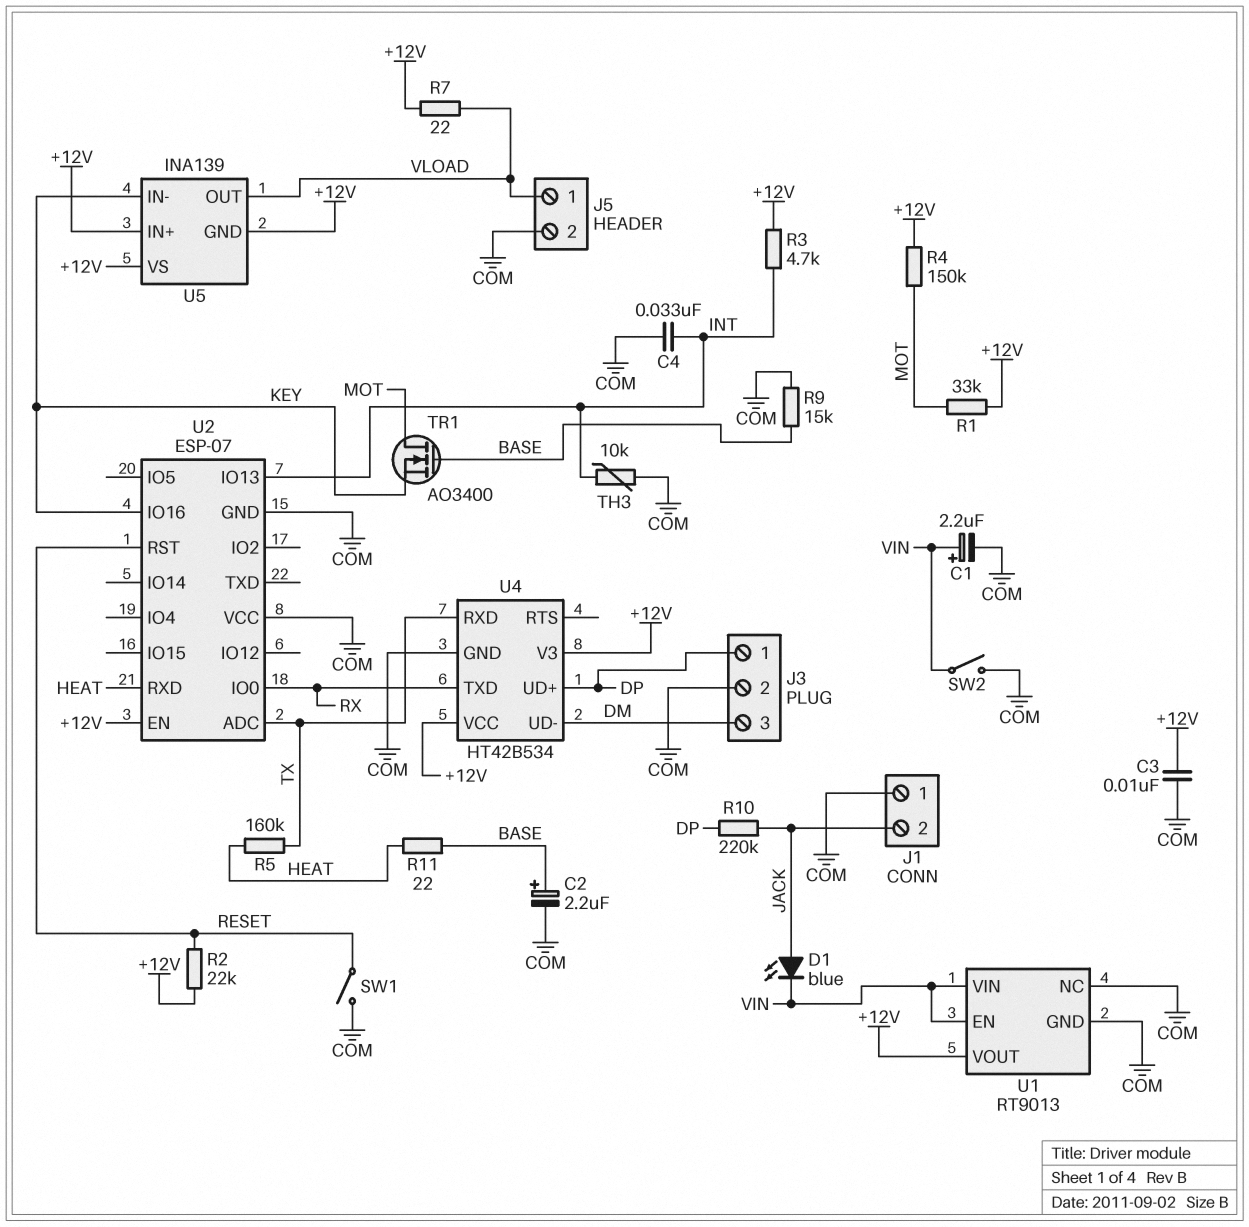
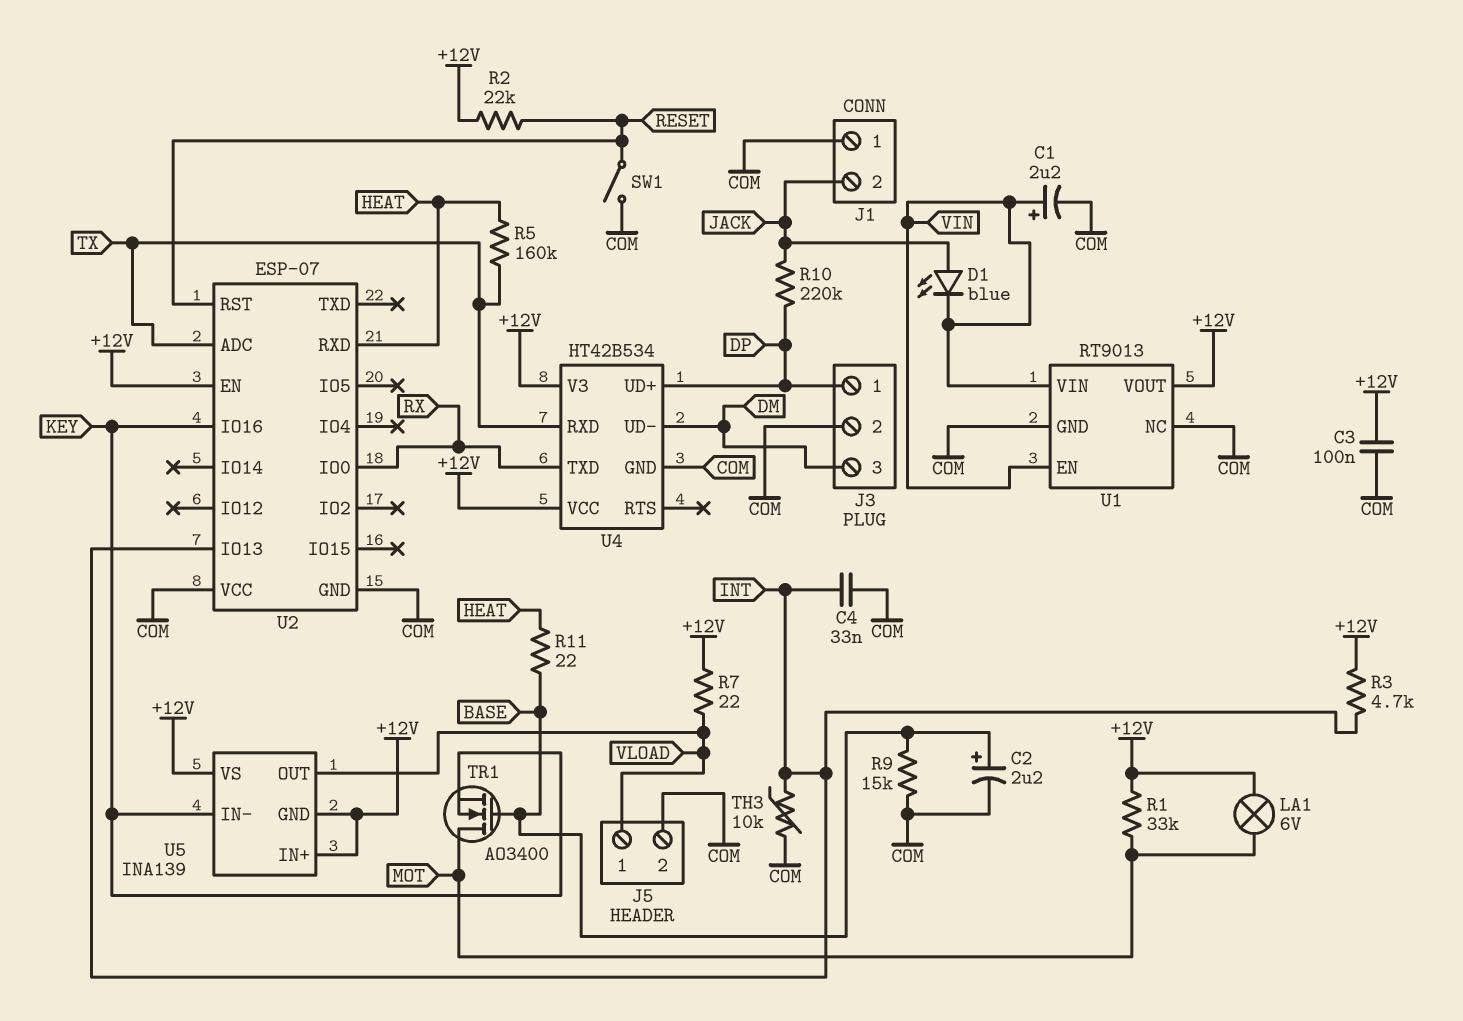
C3: 10nF (+12V, COM) -> 100nF (+12V, COM)
LA1: none -> lamp 6V (+12V, MOT)
R4: 150k (+12V, MOT) -> none
SW2: switch (COM, VIN) -> none

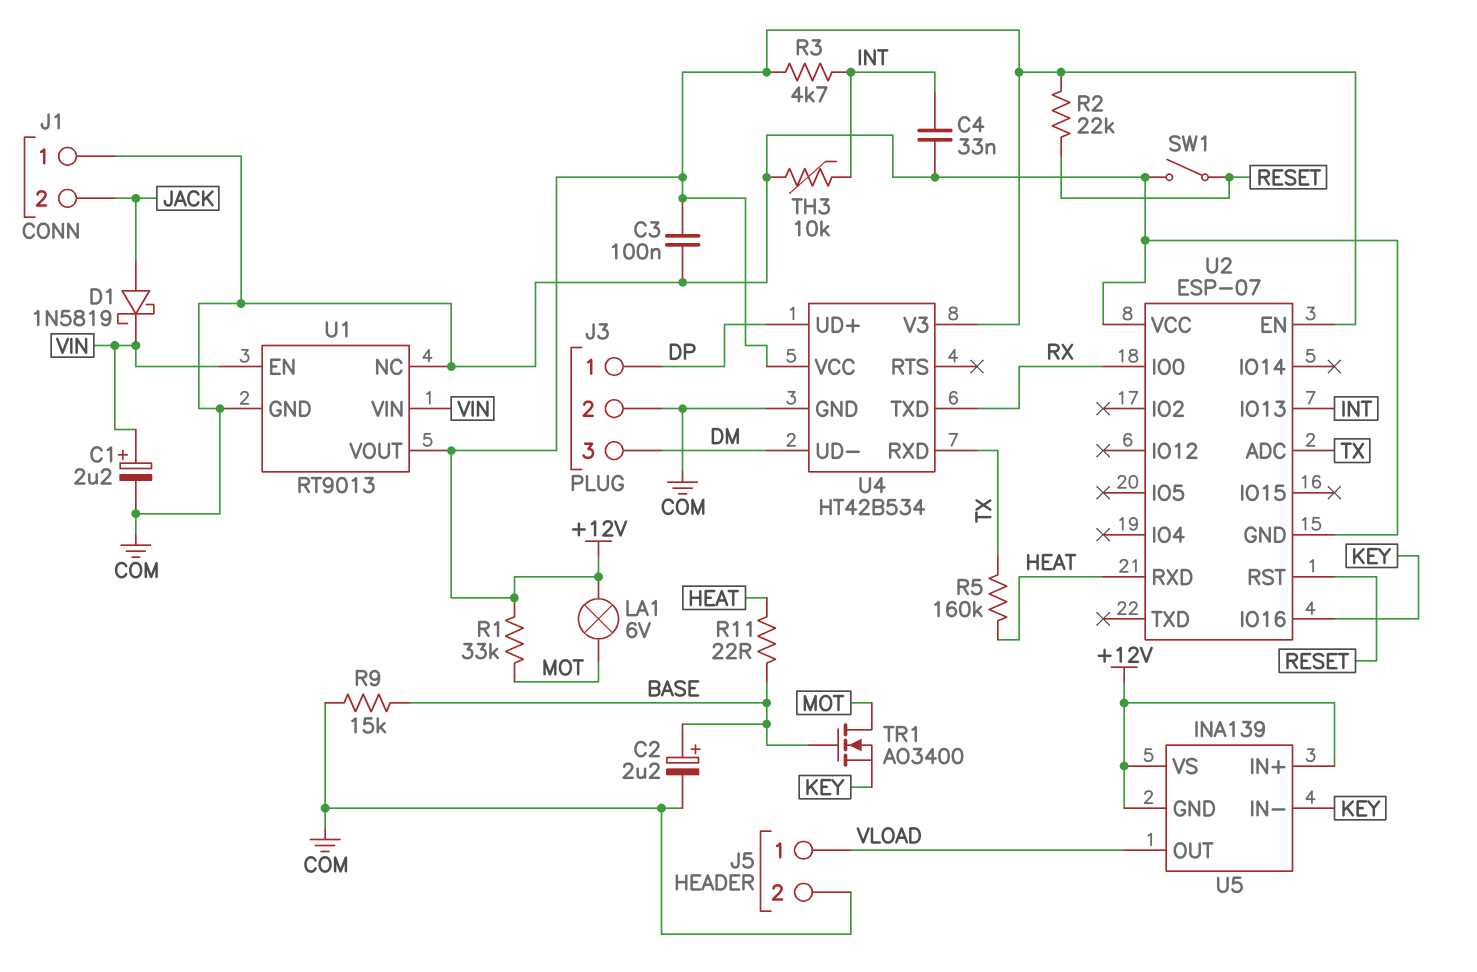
D1: LED blue (A JACK, K VIN) -> schottky 1N5819 (A JACK, K VIN)
R7: 22 (+12V, VLOAD) -> none
R10: 220k (DP, JACK) -> none

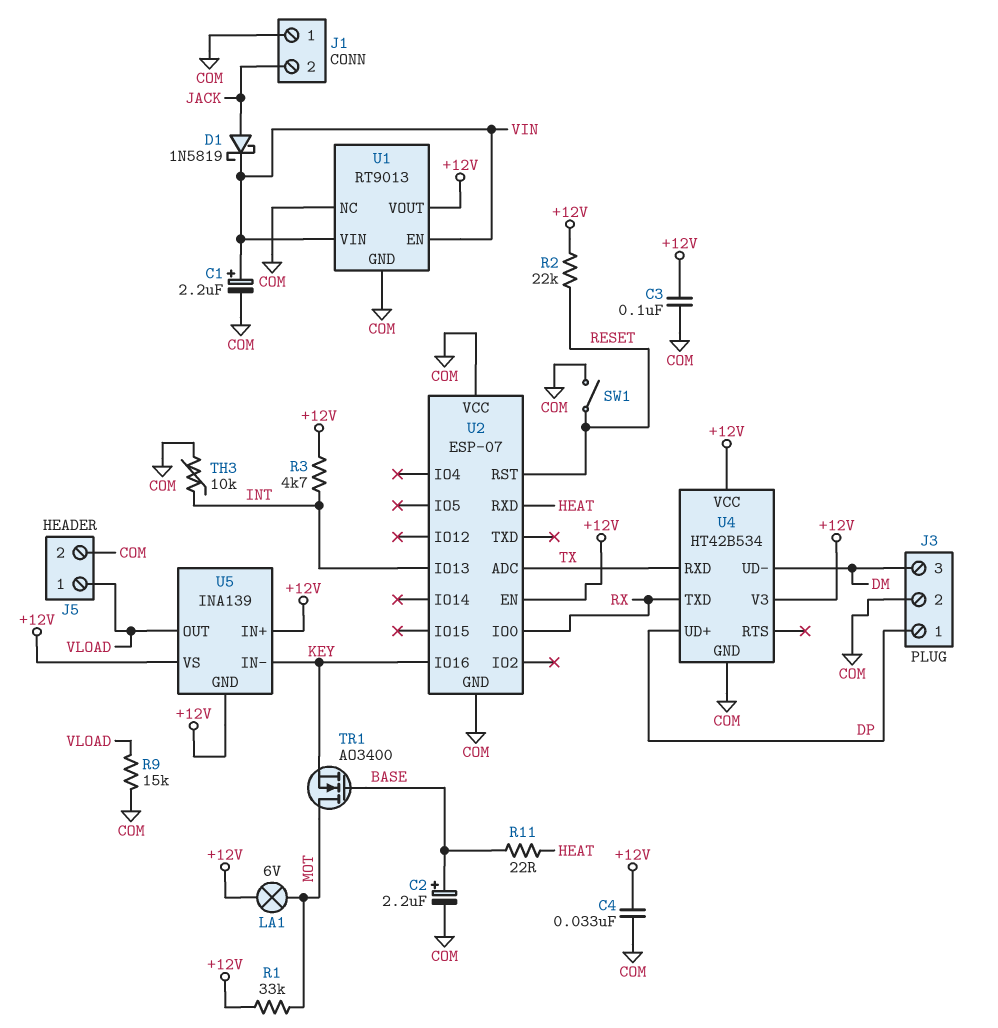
C4: 33nF (COM, INT) -> 33nF (+12V, COM)
R5: 160k (HEAT, TX) -> none
R9: 15k (BASE, COM) -> 15k (COM, VLOAD)

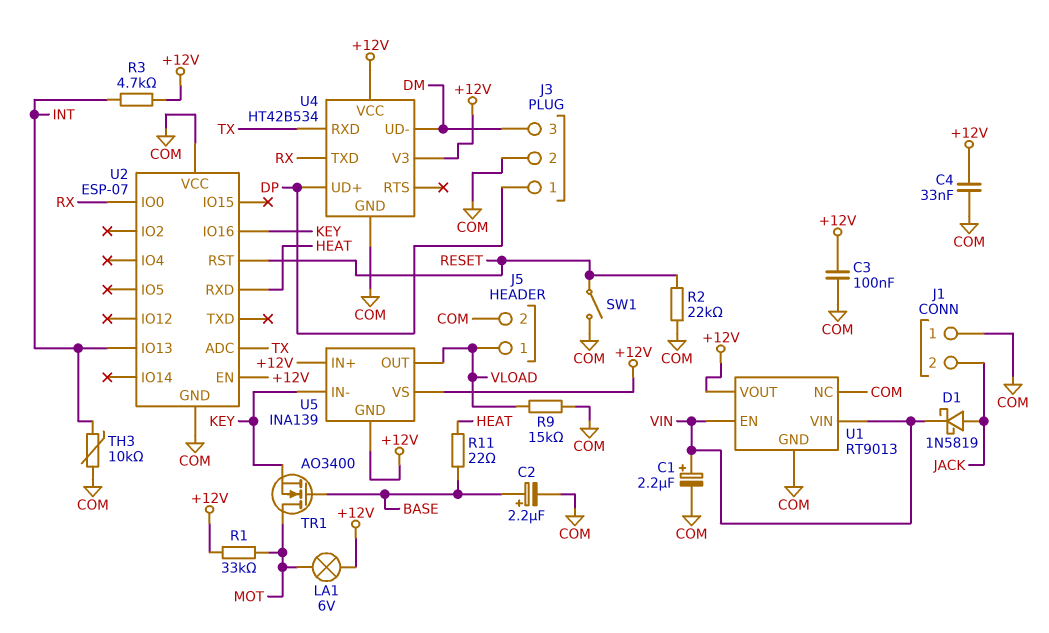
R2: 22k (+12V, RESET) -> 22k (COM, RESET)

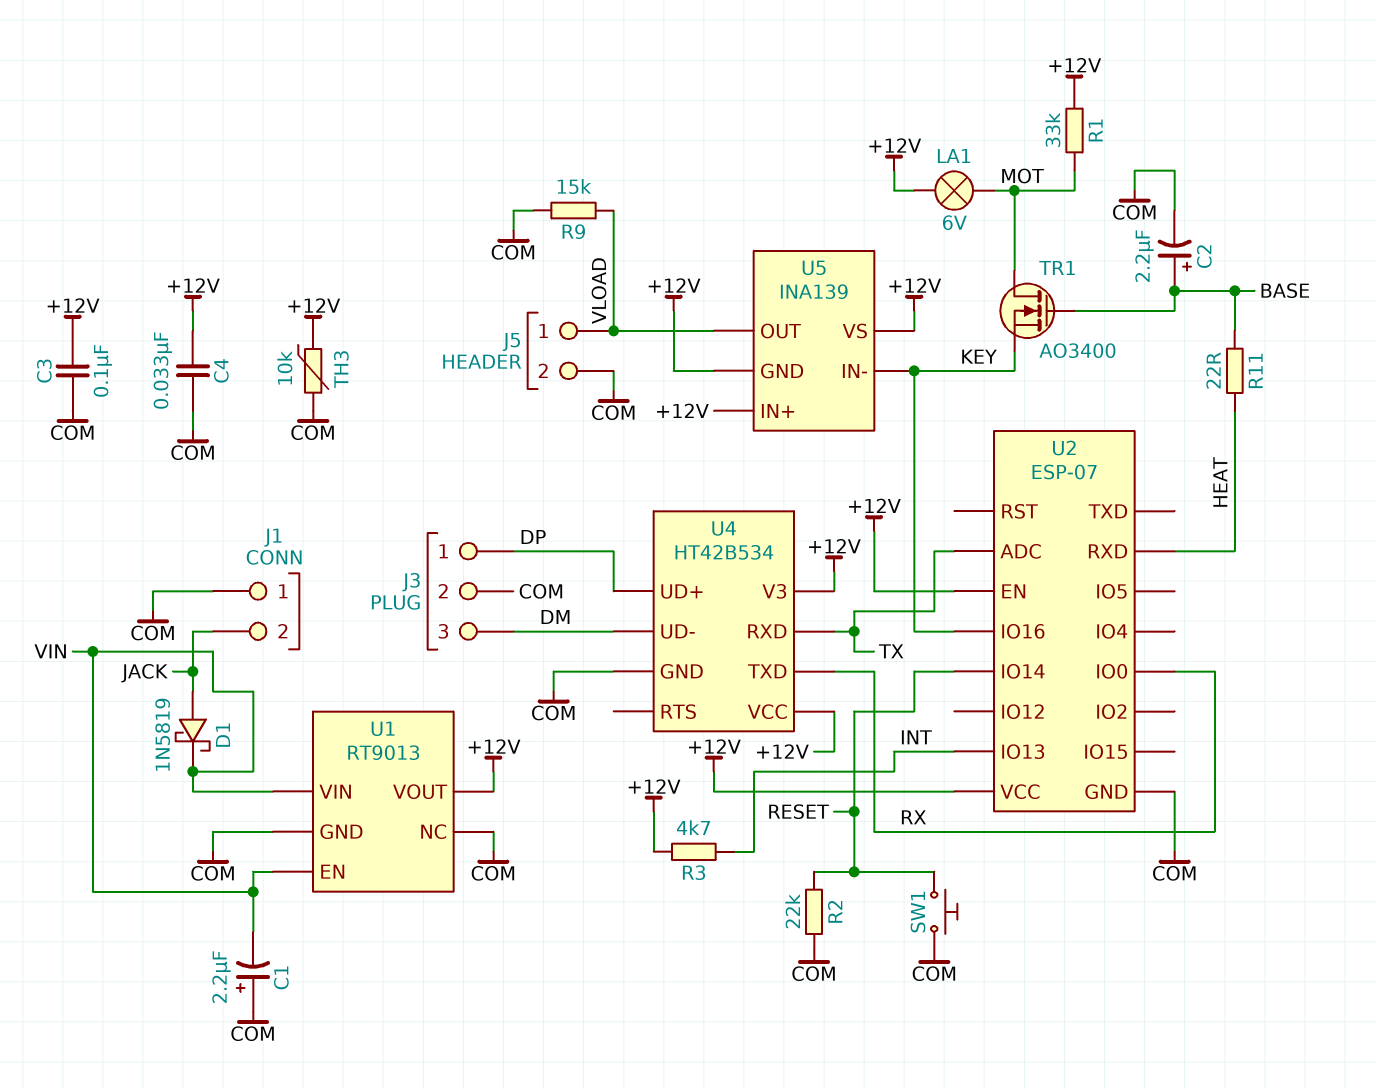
C1: 2.2uF (plus VIN, minus COM) -> 2.2uF (plus COM, minus VIN)
SW1: switch (COM, RESET) -> button (COM, RESET)
TH3: 10k (COM, INT) -> 10k (+12V, COM)
U2 pin IO14: none -> RESET
U2 pin RST: RESET -> none
U2 pin VCC: COM -> +12V

